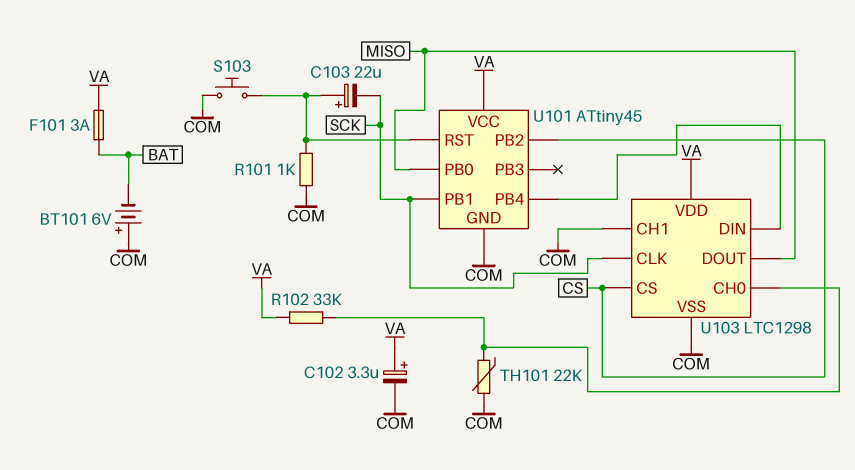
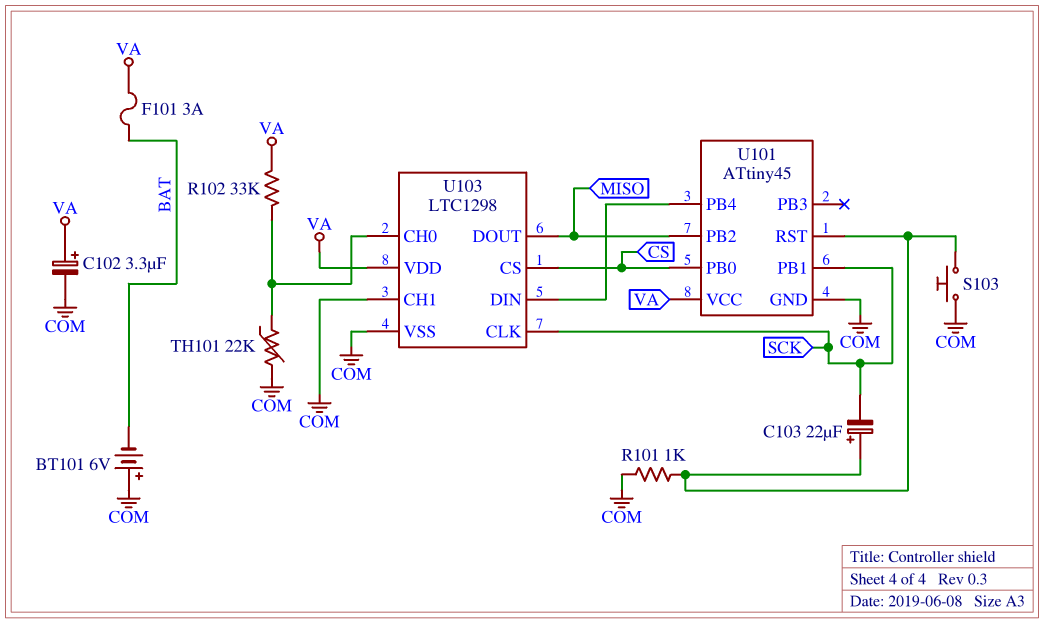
U101 pin PB0: MISO -> CS
U101 pin PB2: CS -> MISO

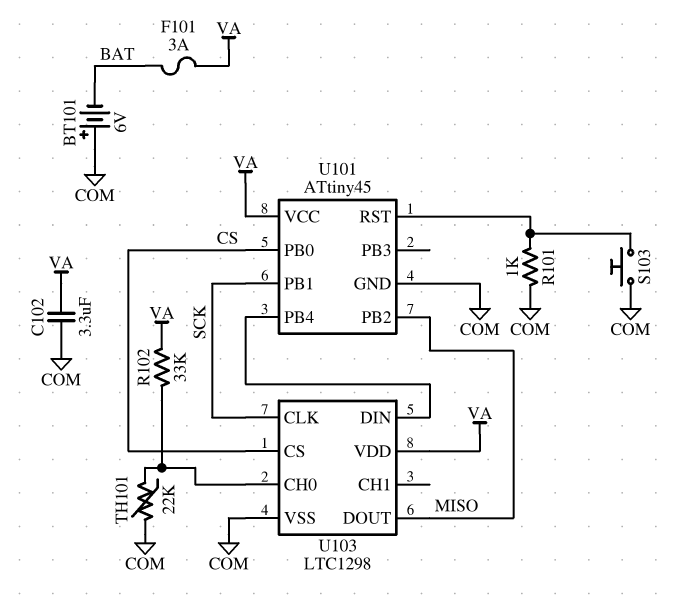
C102: 3.3uF (plus VA, minus COM) -> 3.3uF (COM, VA)
C103: 22uF (plus U101/RST, minus SCK) -> none
U103 pin CH1: COM -> none

